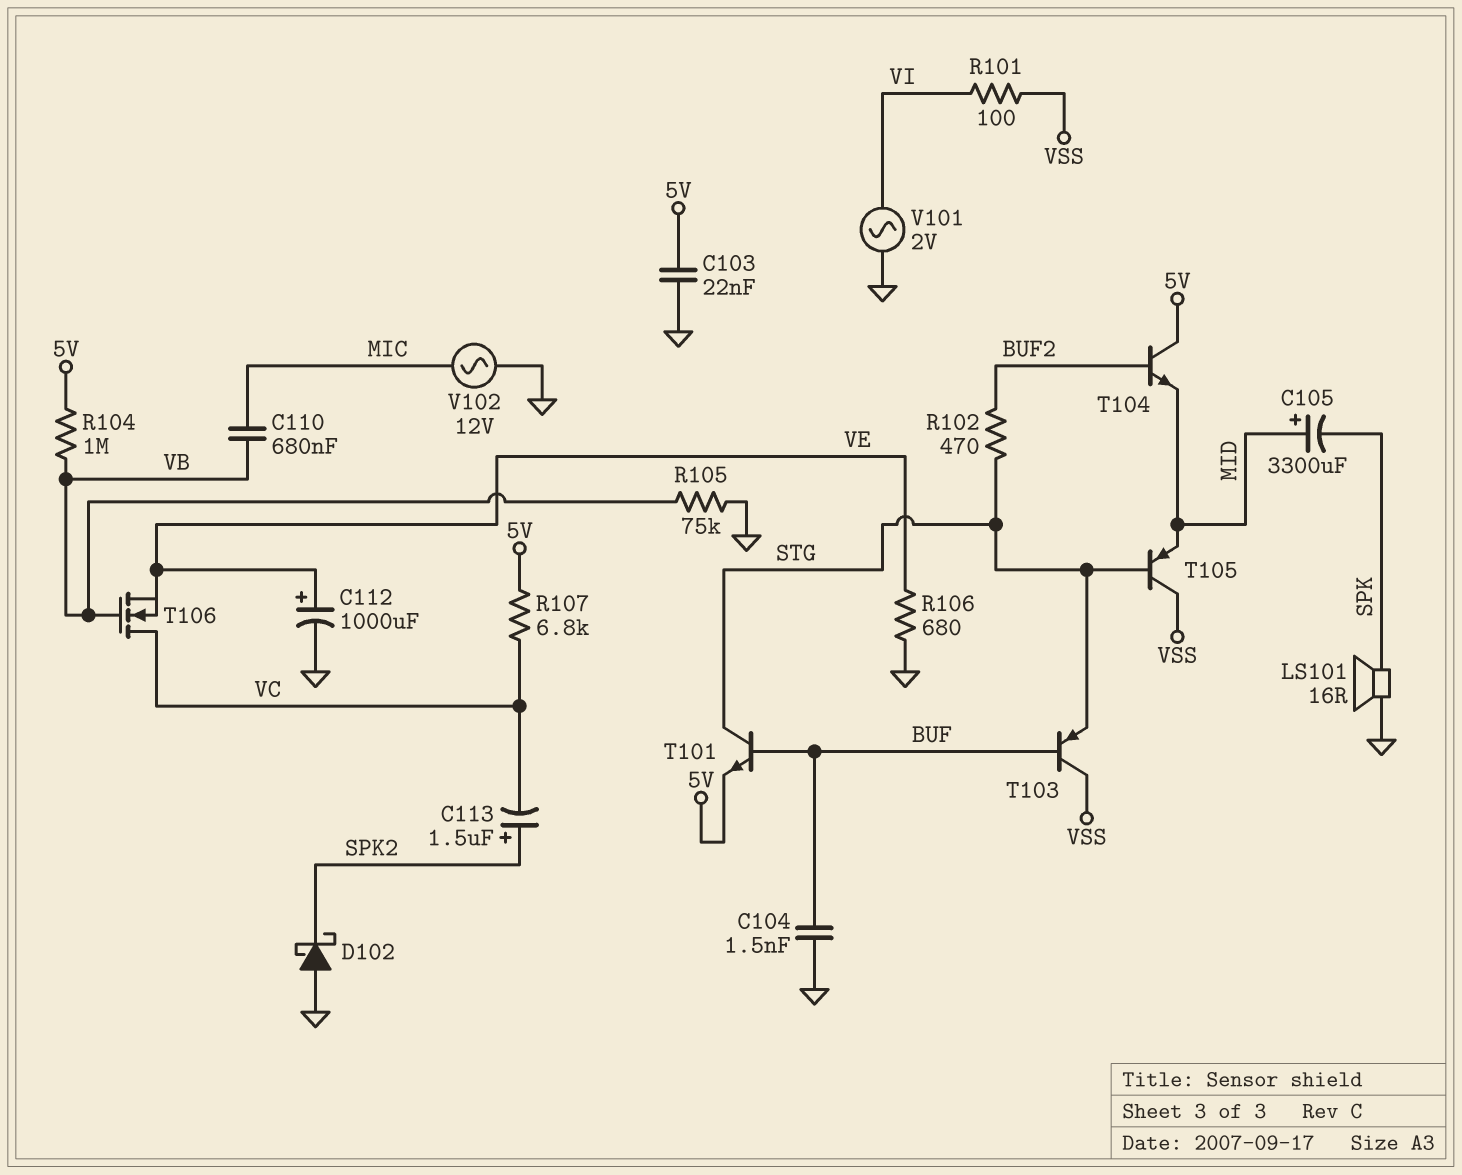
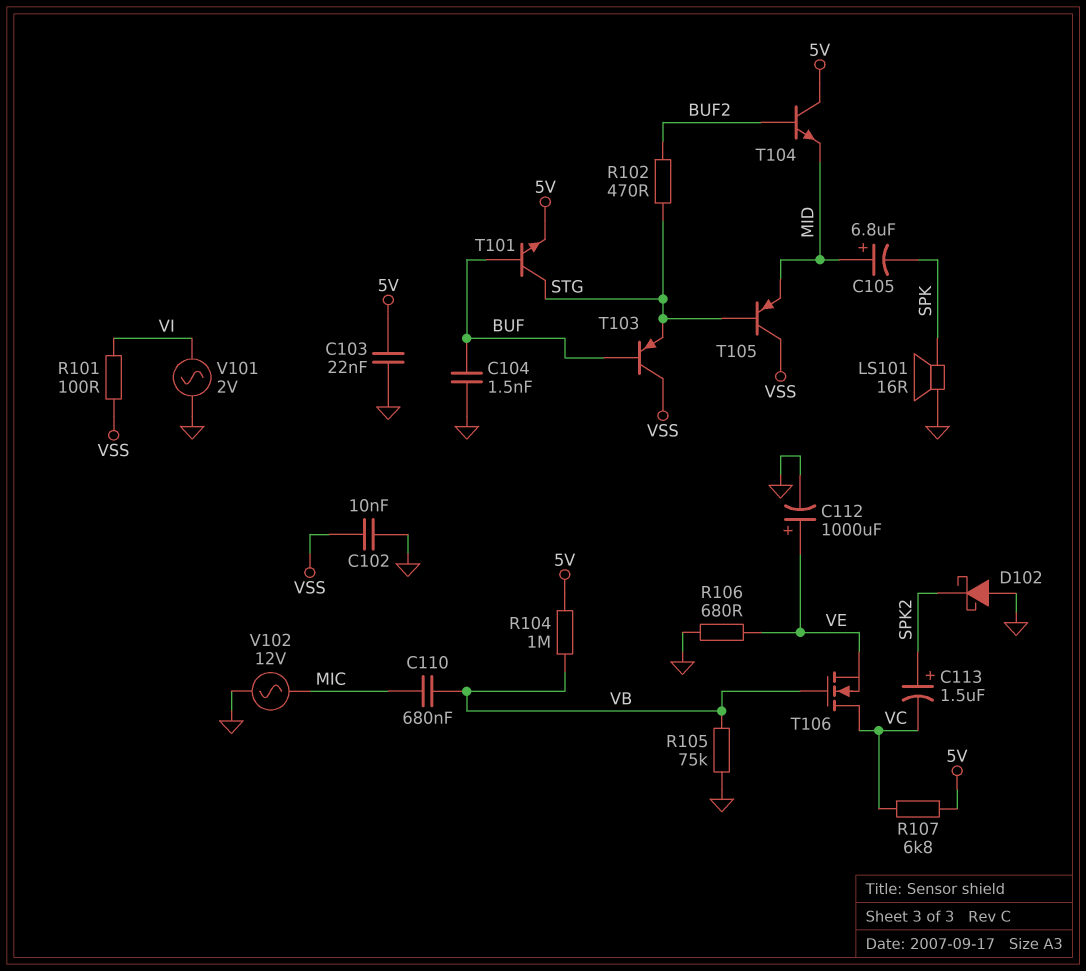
C102: none -> 10nF (GND, VSS)
C105: 3300uF (plus MID, minus SPK) -> 6.8uF (plus MID, minus SPK)

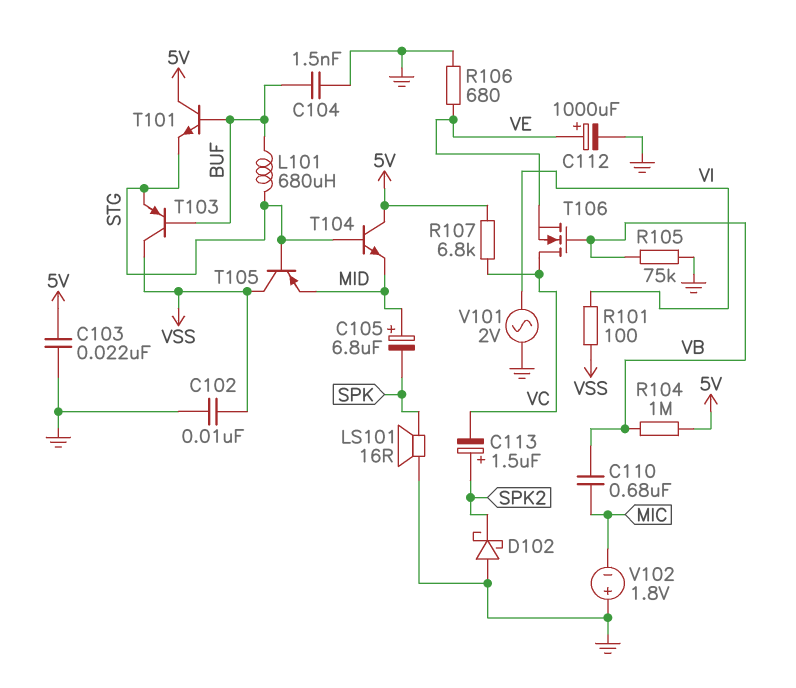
L101: none -> 680uH (BUF, STG)
R102: 470 (BUF2, STG) -> none
T101: NPN (B BUF, C STG, E 5V) -> NPN (B BUF, C 5V, E STG)
T104: NPN (B BUF2, C 5V, E MID) -> NPN (B STG, C 5V, E MID)
V102: AC 12V (GND, MIC) -> 1.8V (plus GND, minus MIC)

